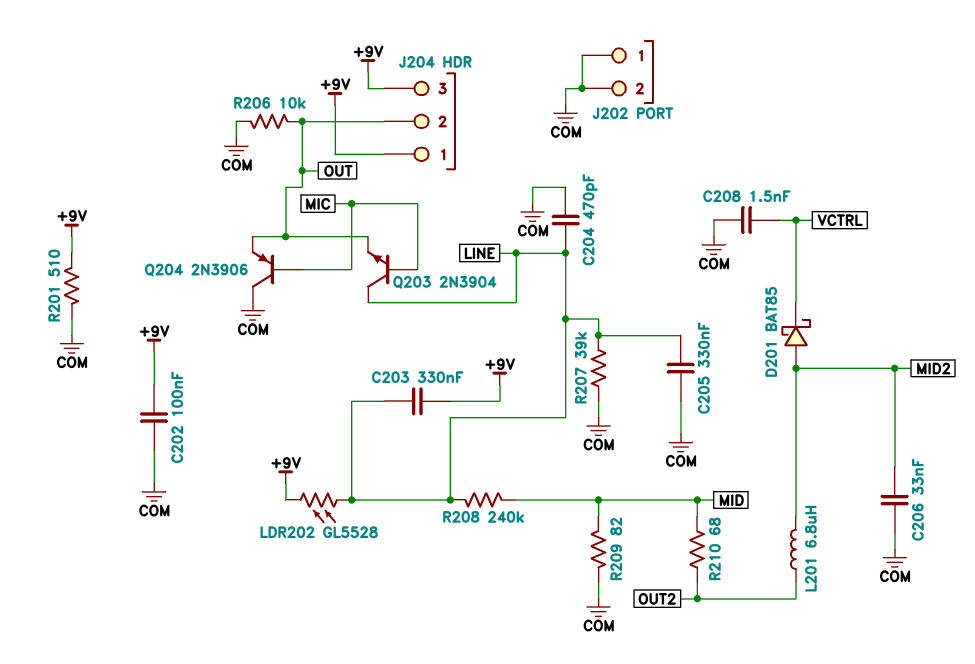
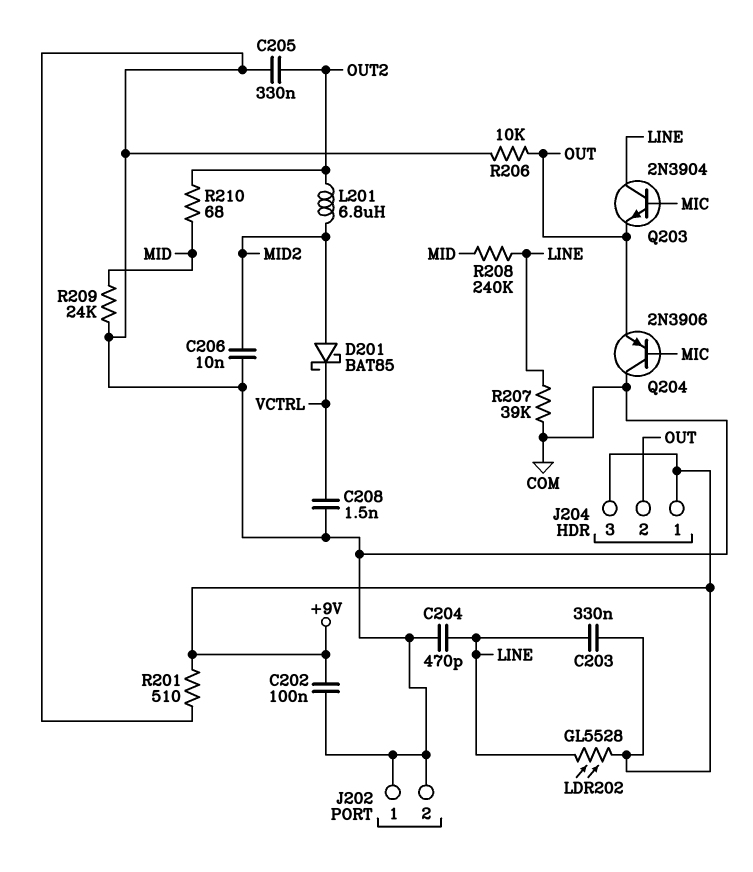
C205: 330nF (COM, LINE) -> 330nF (COM, OUT2)
C206: 33nF (COM, MID2) -> 10nF (COM, MID2)
R209: 82 (COM, MID) -> 24k (COM, MID)

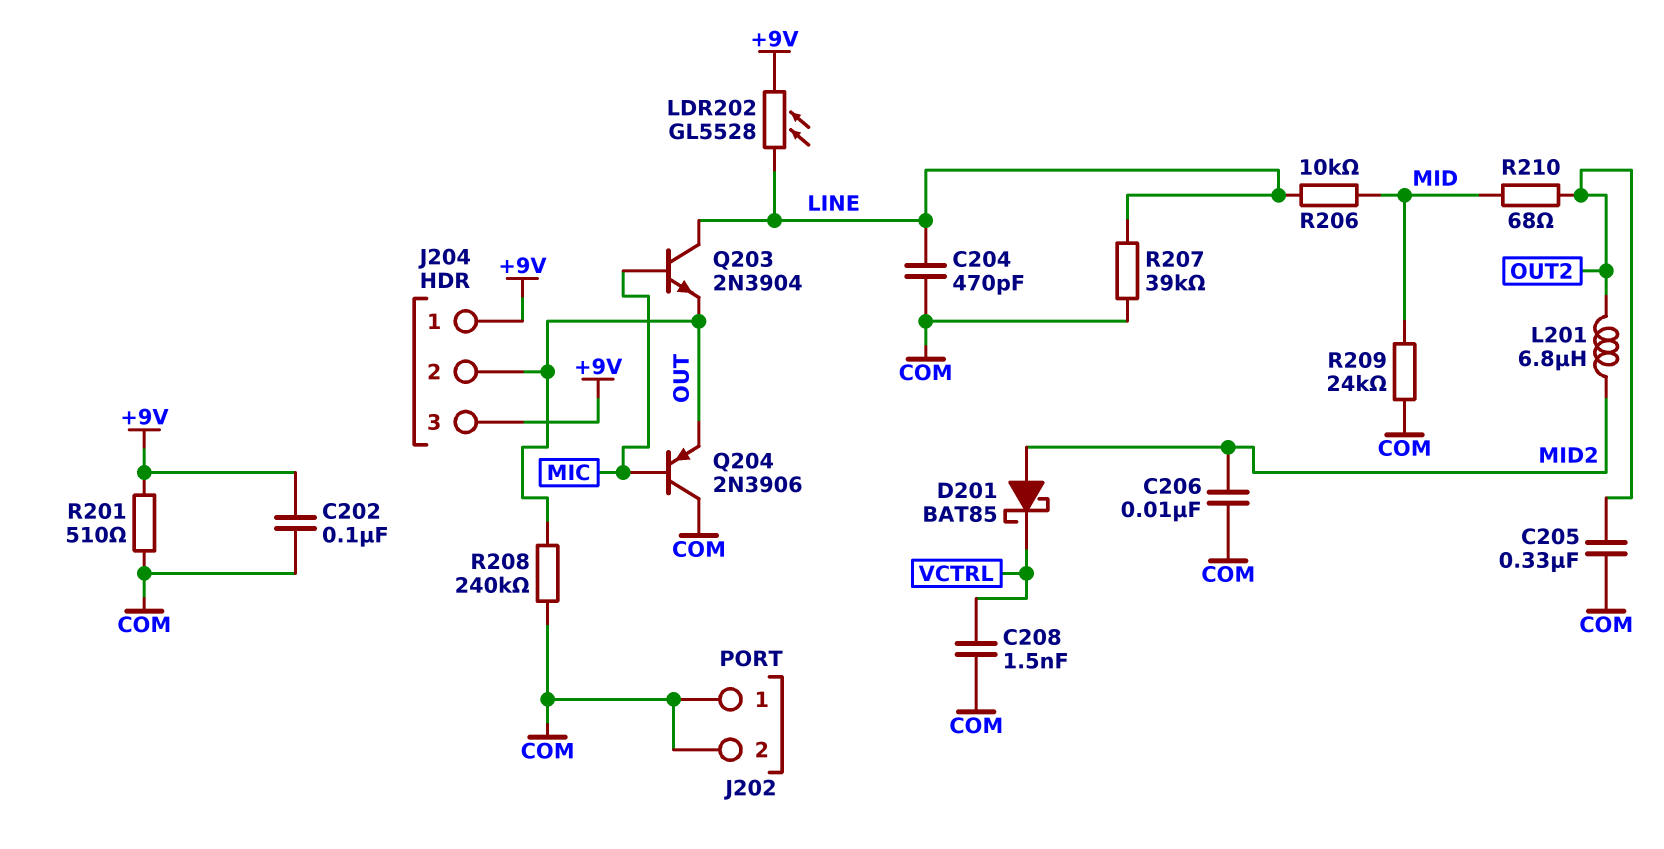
C203: 330nF (+9V, LINE) -> none
R206: 10k (COM, OUT) -> 10k (LINE, MID)
R208: 240k (LINE, MID) -> 240k (COM, OUT)

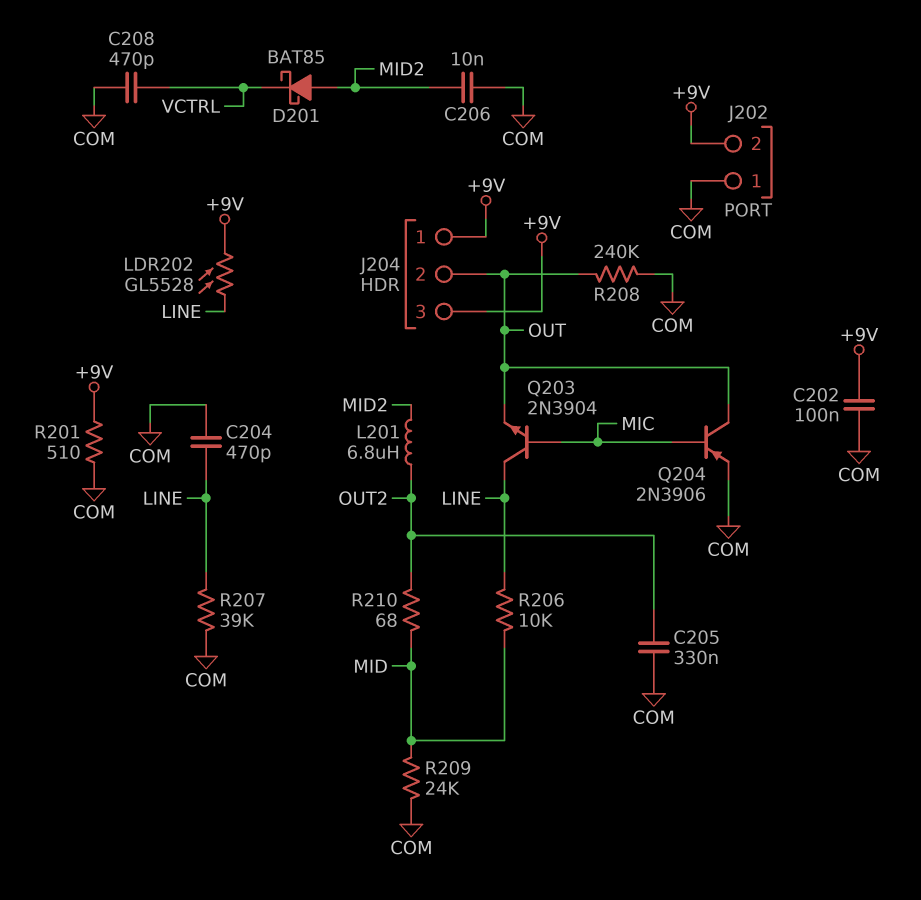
C208: 1.5nF (COM, VCTRL) -> 470pF (COM, VCTRL)
J202 pin 2: COM -> +9V
Q204: PNP 2N3906 (B MIC, C COM, E OUT) -> PNP 2N3906 (B MIC, C OUT, E COM)

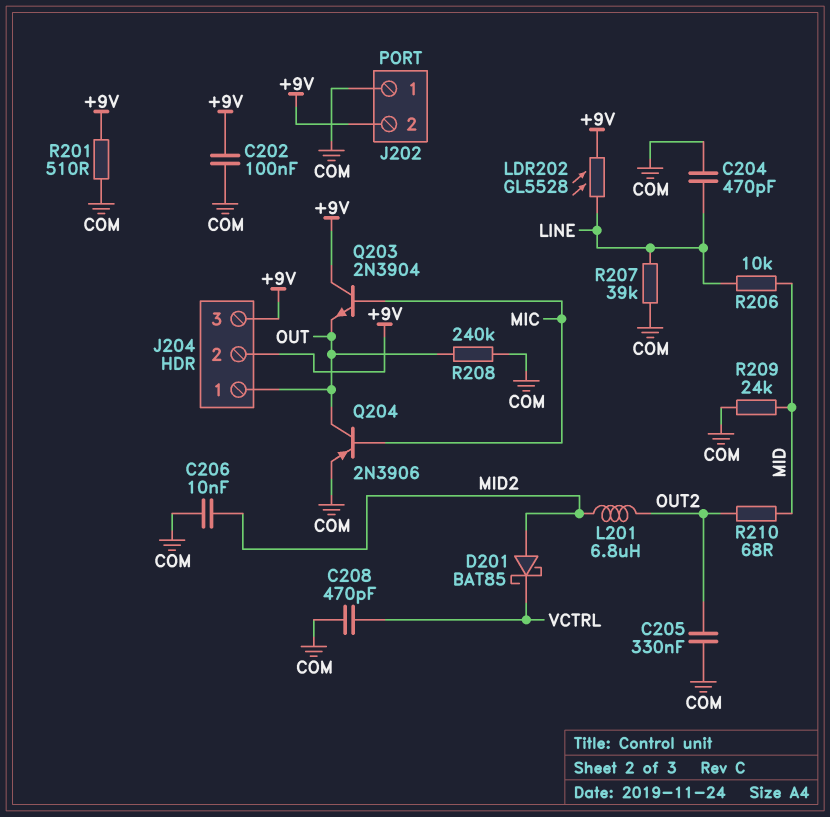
J204 pin 1: +9V -> OUT
J204 pin 2: OUT -> +9V
Q203: NPN 2N3904 (B MIC, C LINE, E OUT) -> NPN 2N3904 (B MIC, C +9V, E OUT)

